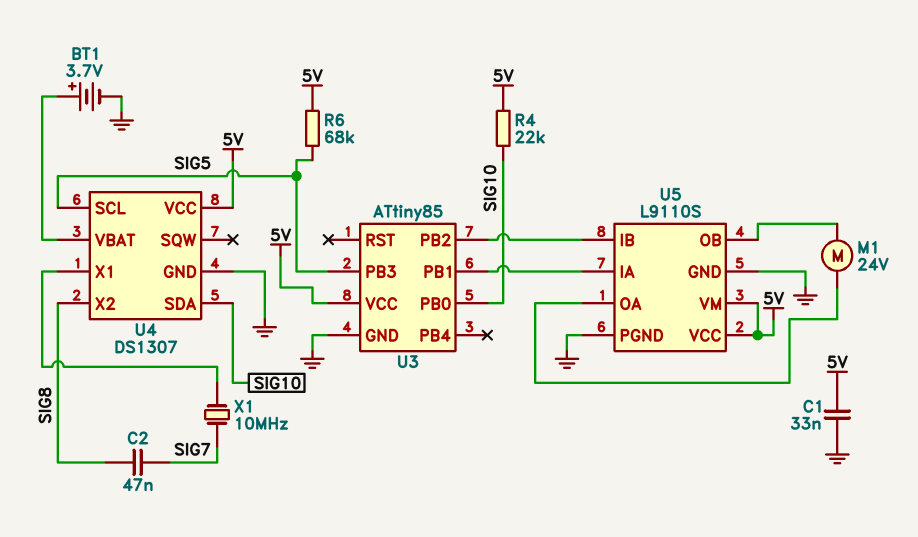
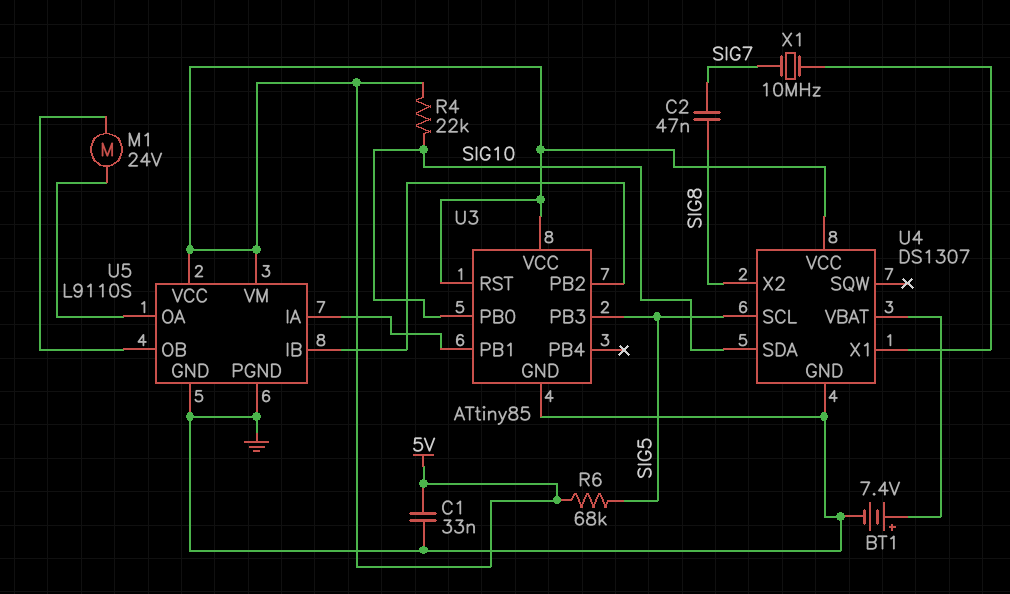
BT1: 3.7V (plus U4/VBAT, minus GND) -> 7.4V (plus U4/VBAT, minus GND)
U3 pin RST: none -> 5V

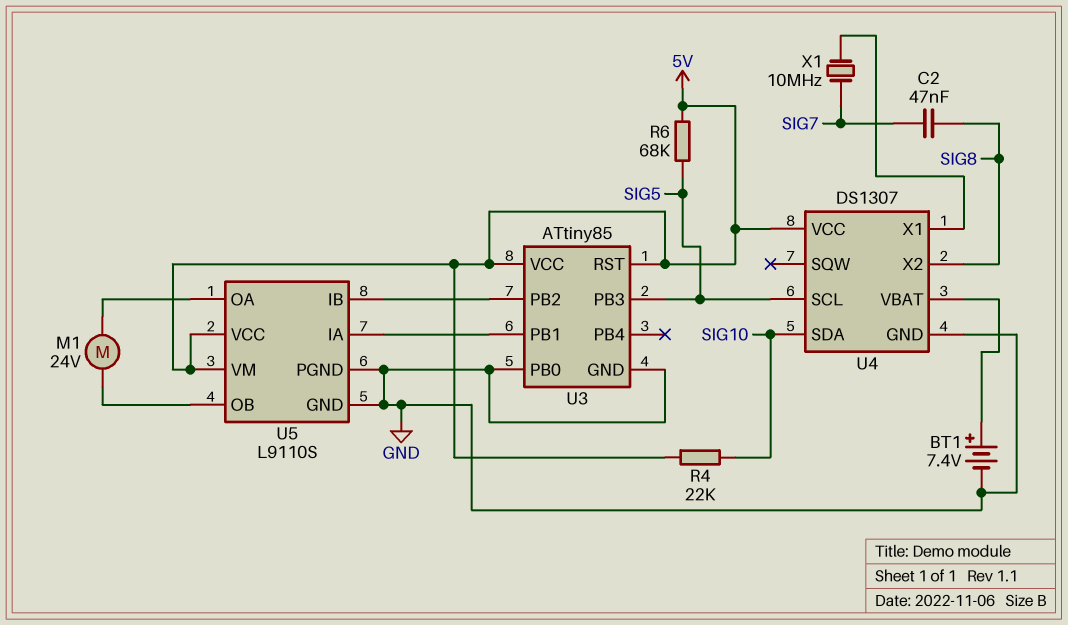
C1: 33nF (5V, GND) -> none
U3 pin PB0: SIG10 -> GND

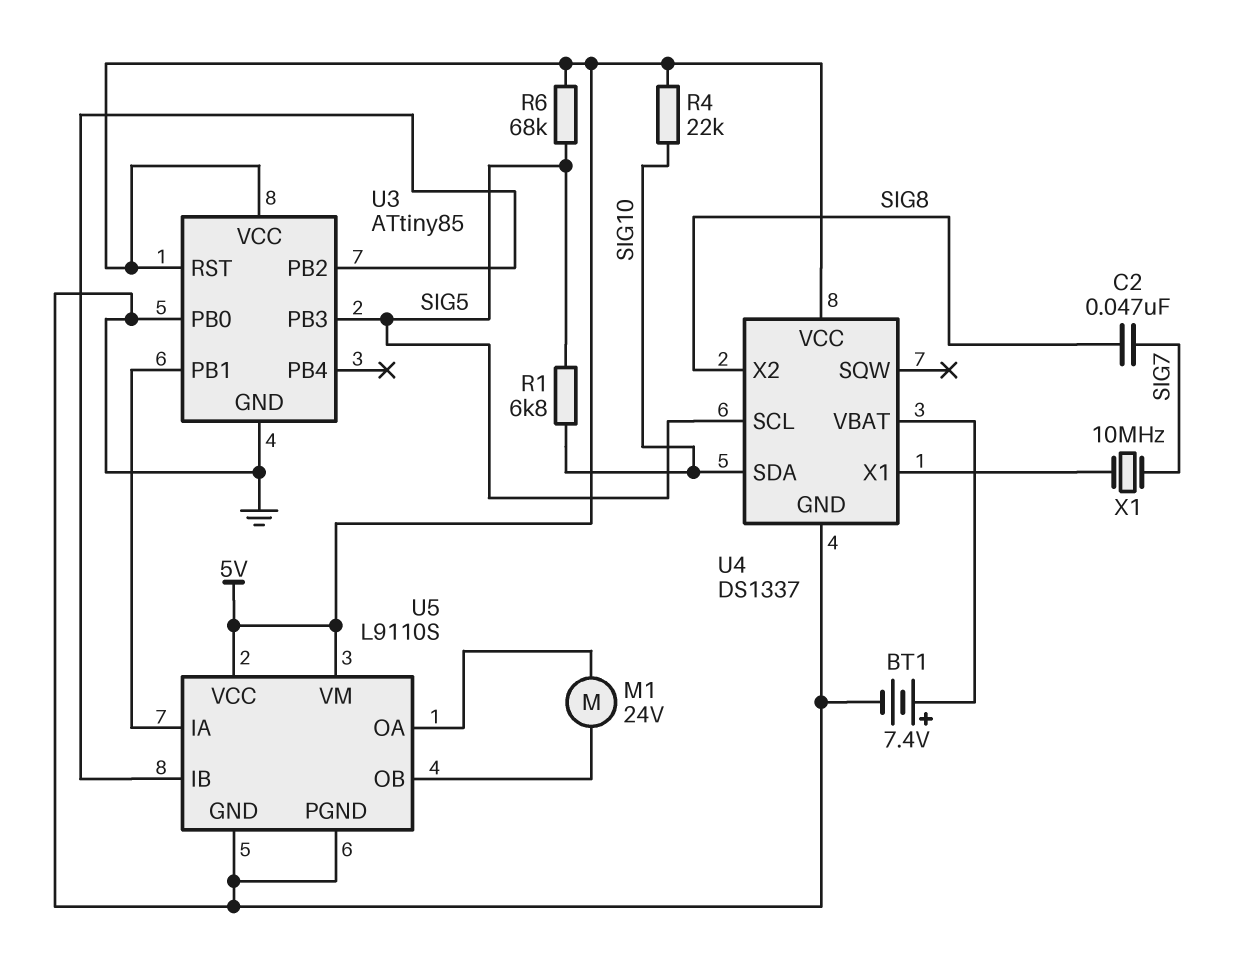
R1: none -> 6.8k (SIG5, SIG10)
U4: DS1307 -> DS1337

